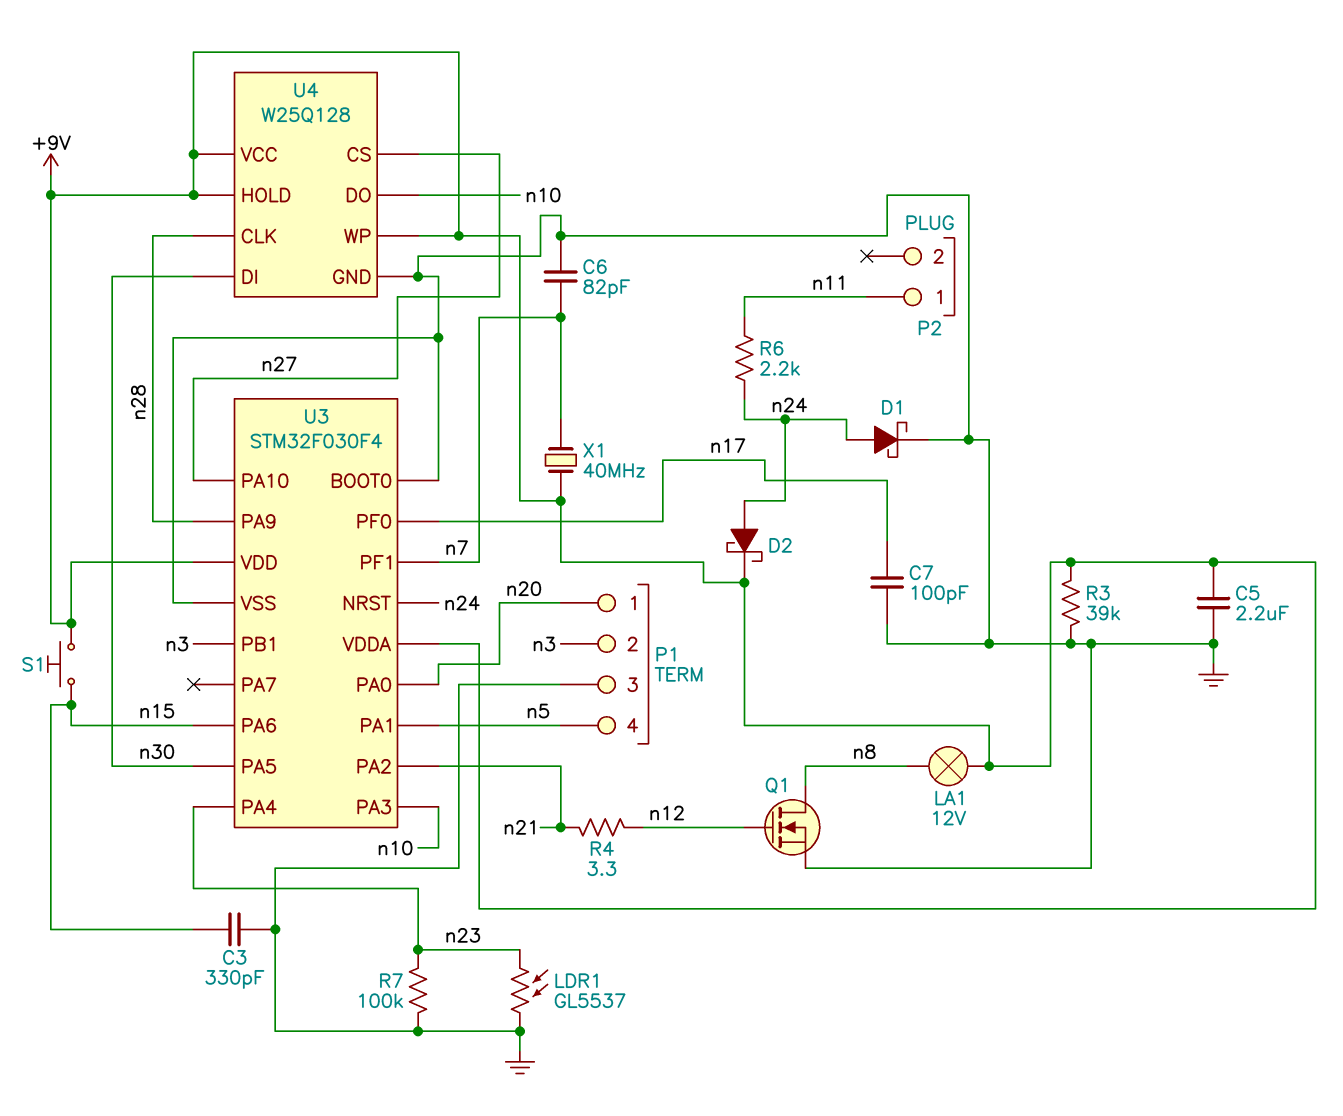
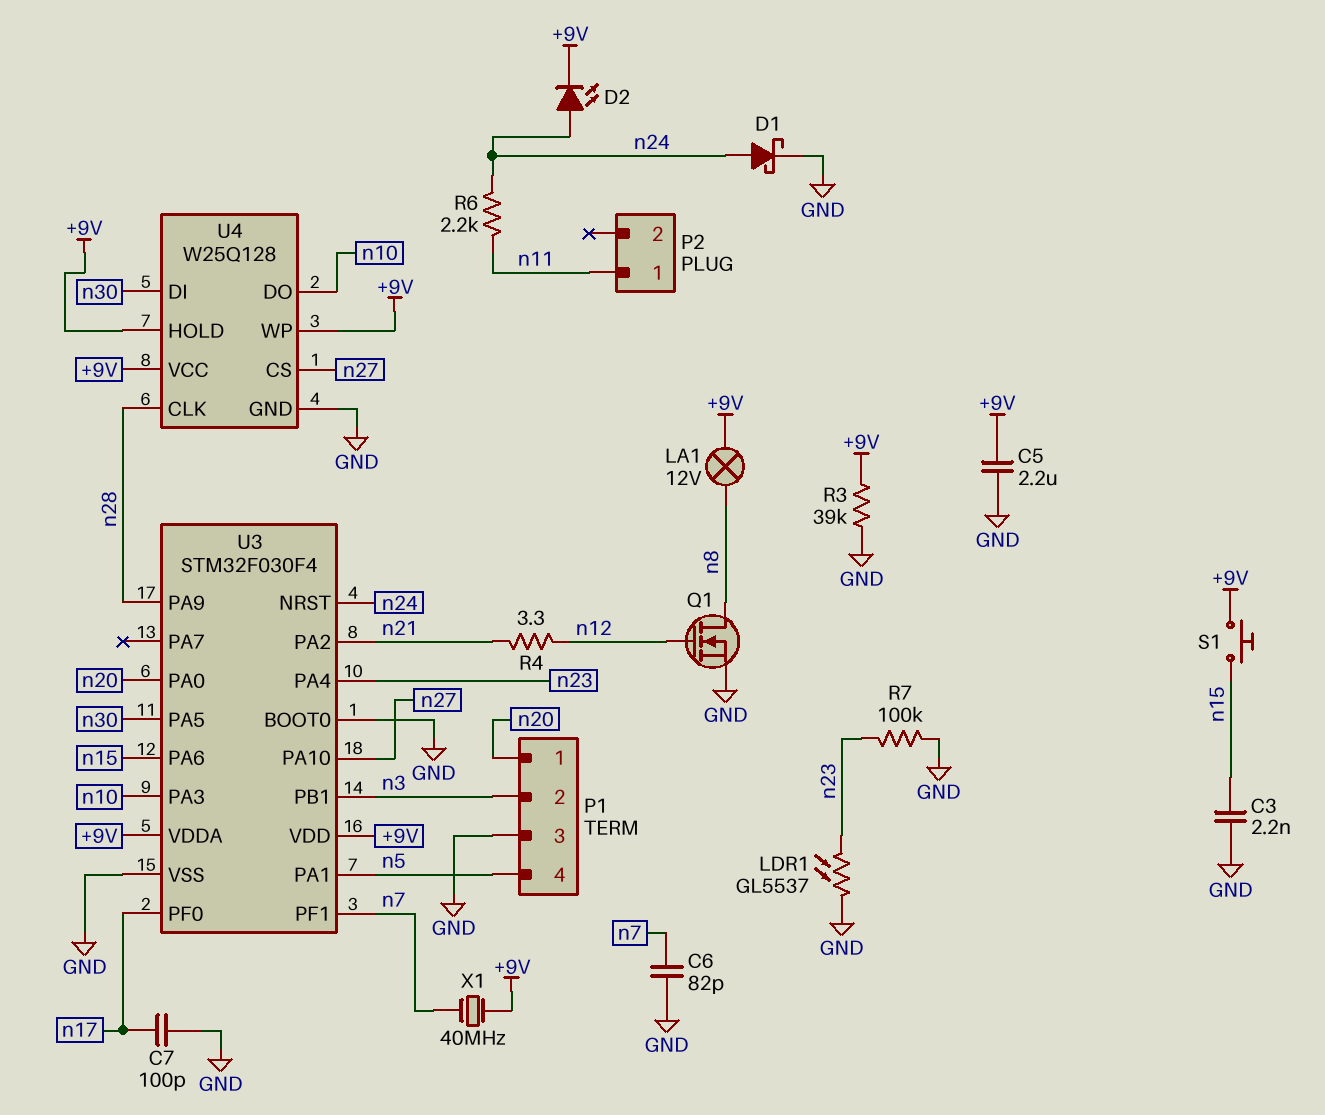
C3: 330pF (GND, n15) -> 2.2nF (GND, n15)
D2: schottky (A n24, K +9V) -> LED (A n24, K +9V)

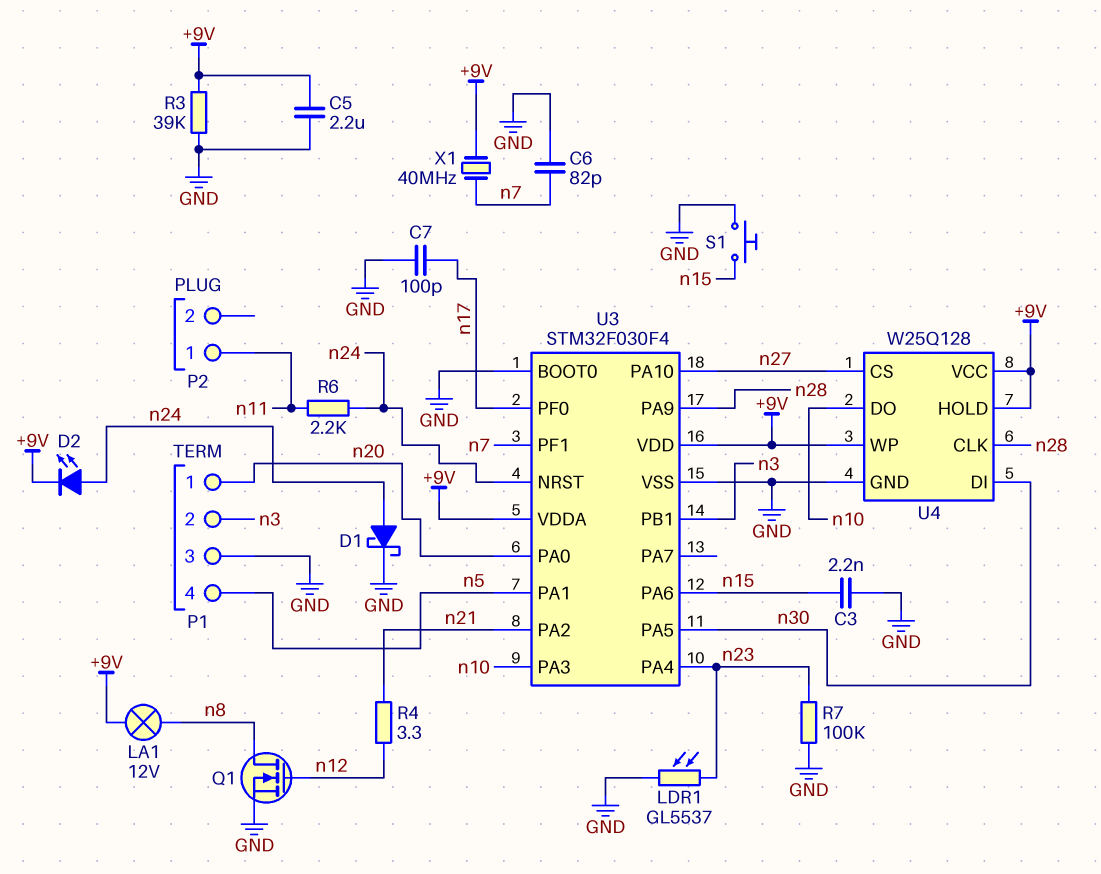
S1: button (+9V, n15) -> button (GND, n15)

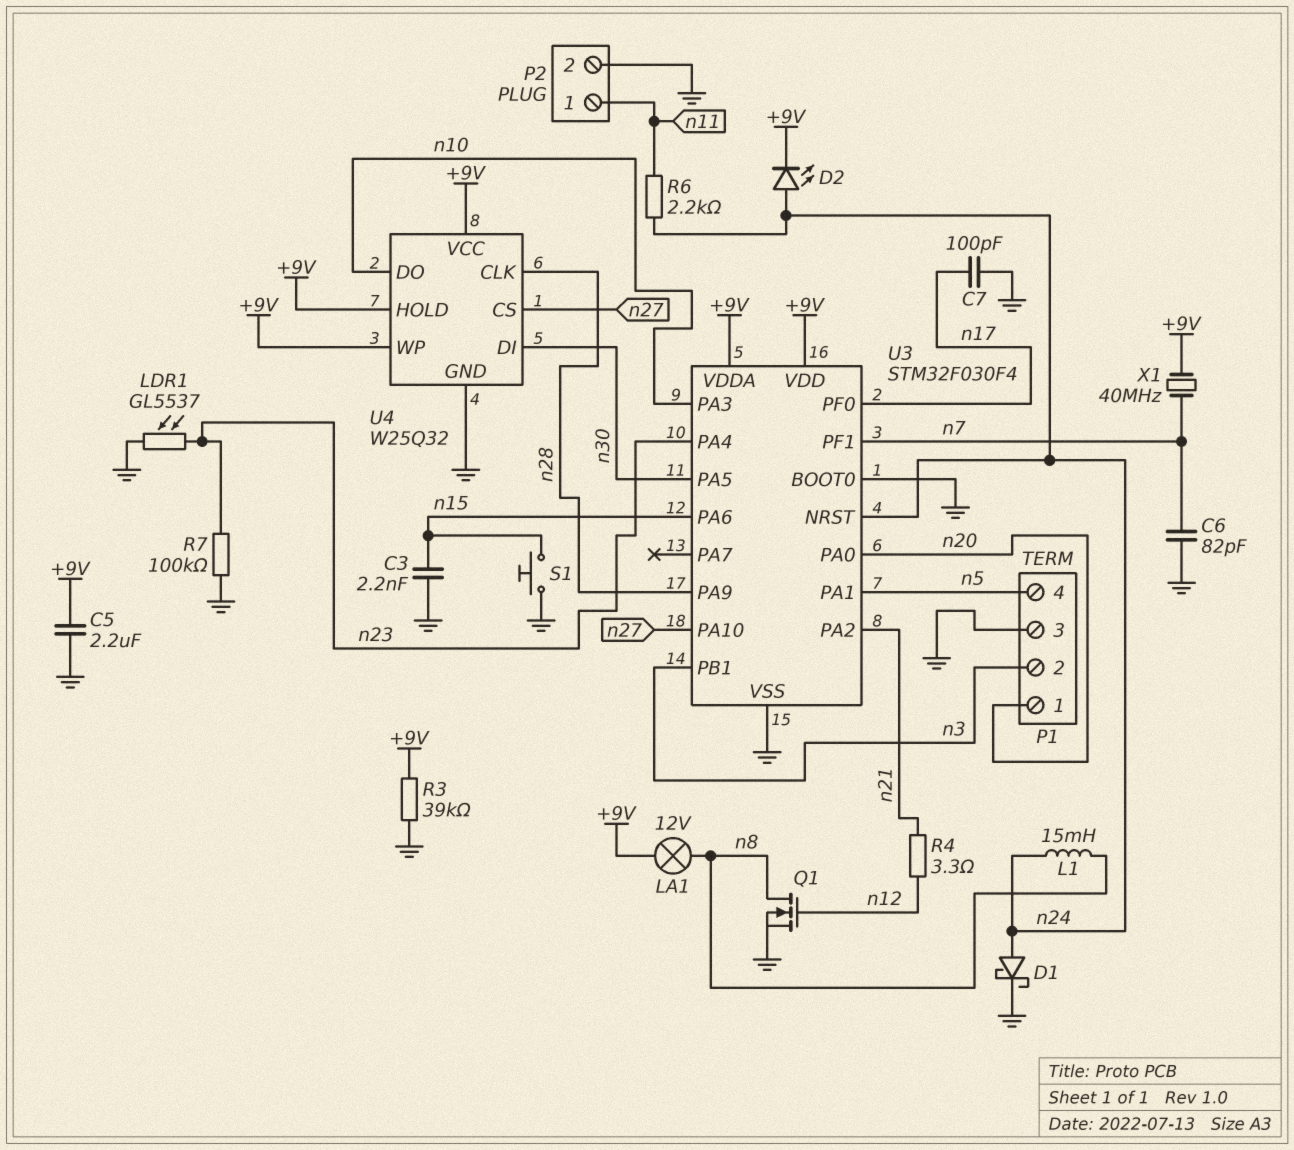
L1: none -> 15mH (n8, n24)
P2 pin 2: none -> GND
U4: W25Q128 -> W25Q32

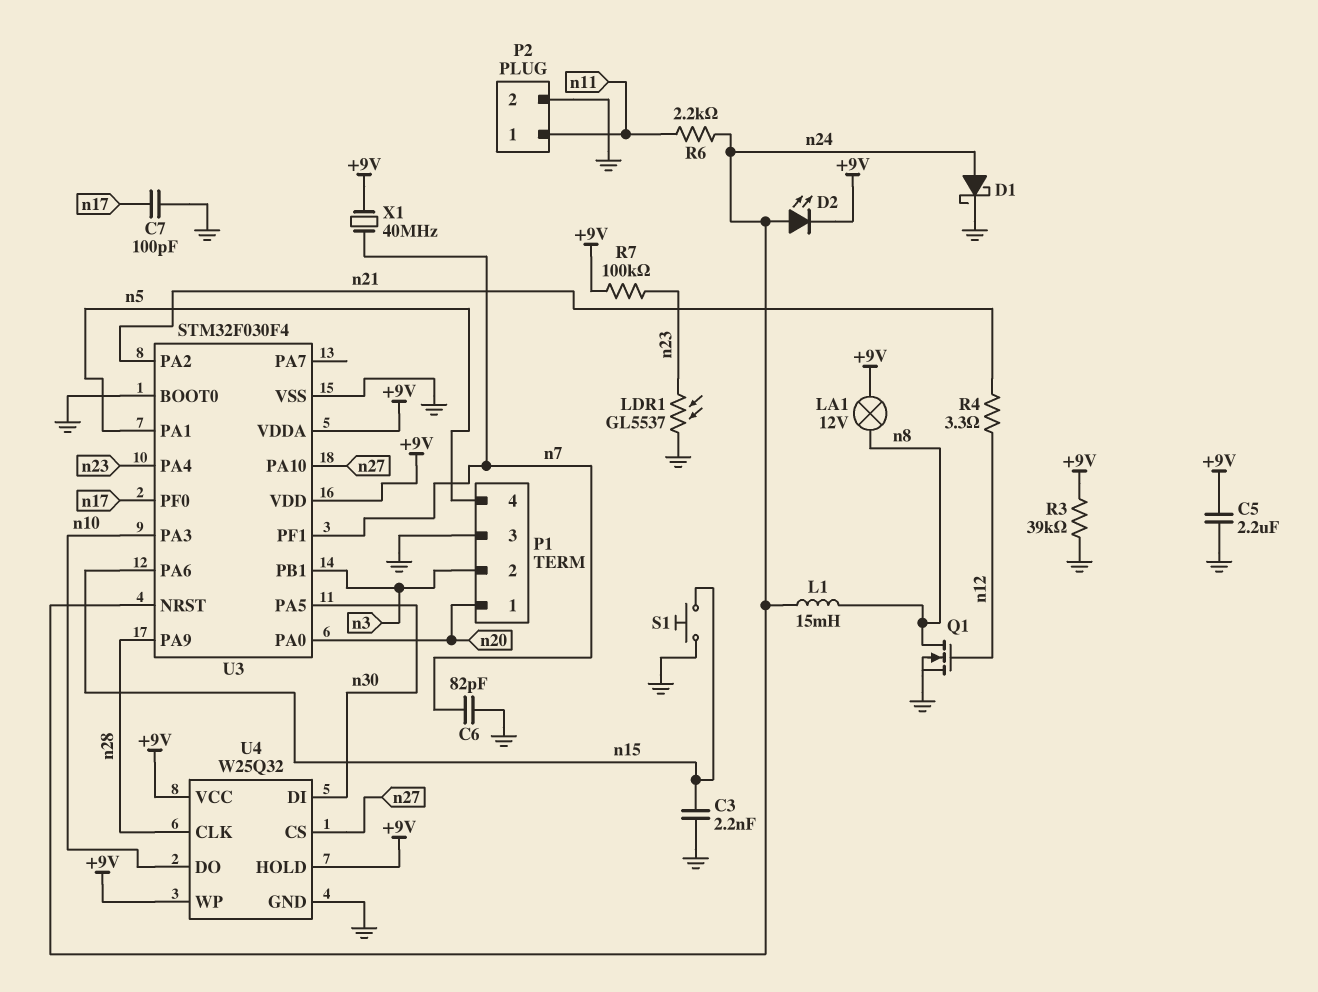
R7: 100k (GND, n23) -> 100k (+9V, n23)

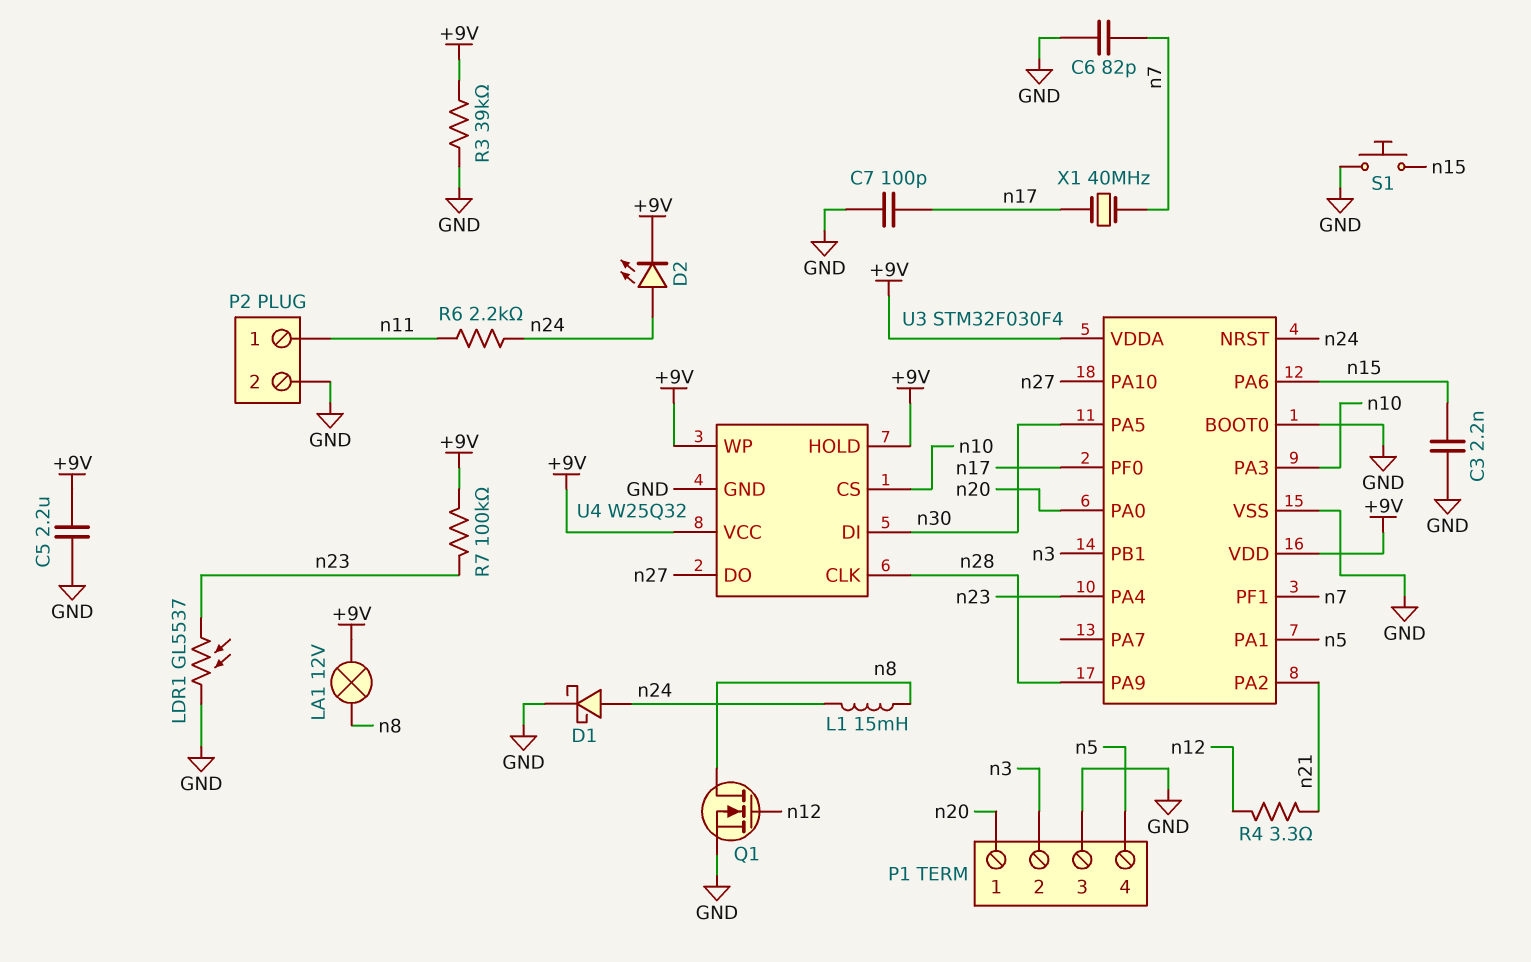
U4 pin CS: n27 -> n10
U4 pin DO: n10 -> n27
X1: 40MHz (+9V, n7) -> 40MHz (n7, n17)

